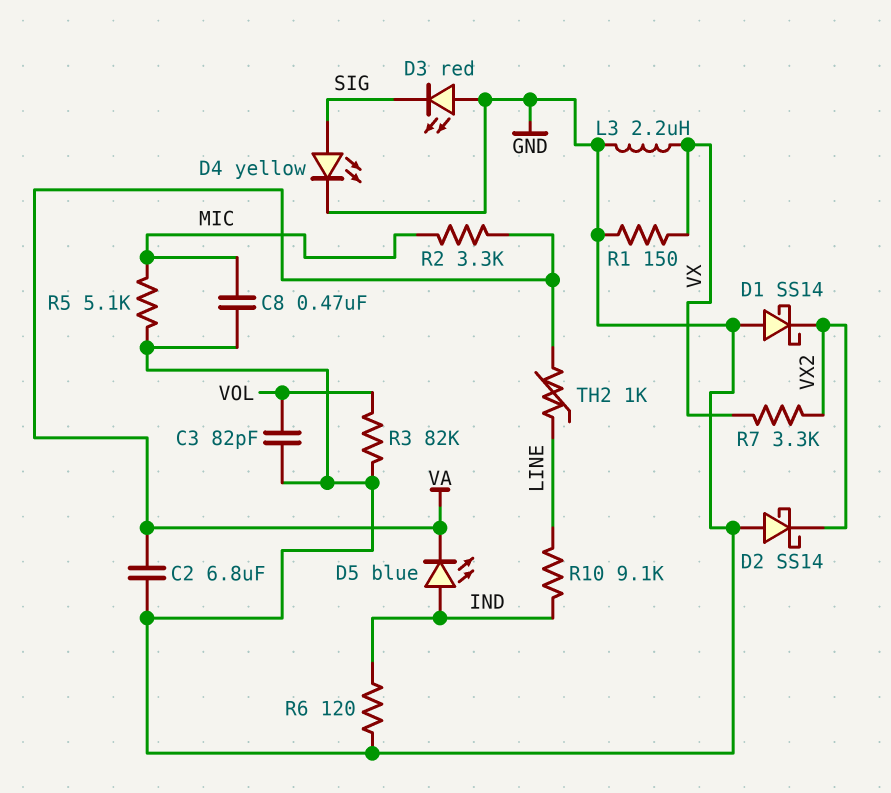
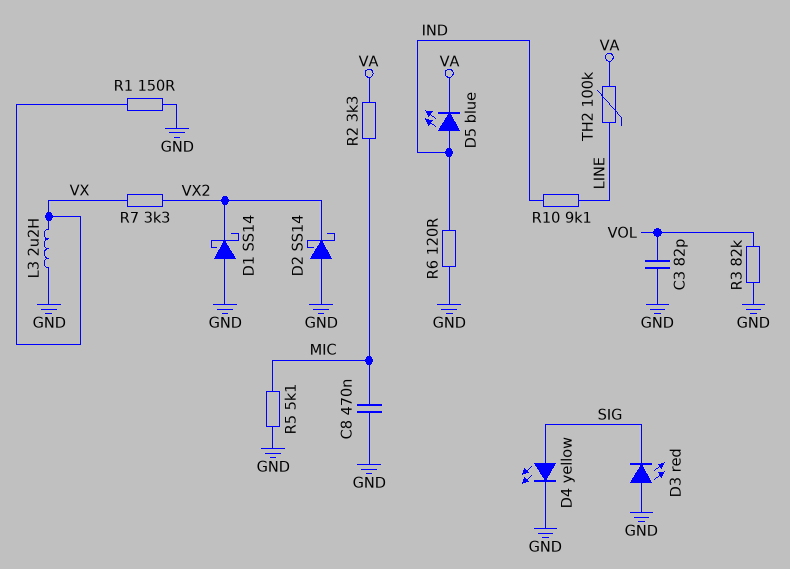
C2: 6.8uF (GND, VA) -> none
TH2: 1k (LINE, VA) -> 100k (LINE, VA)

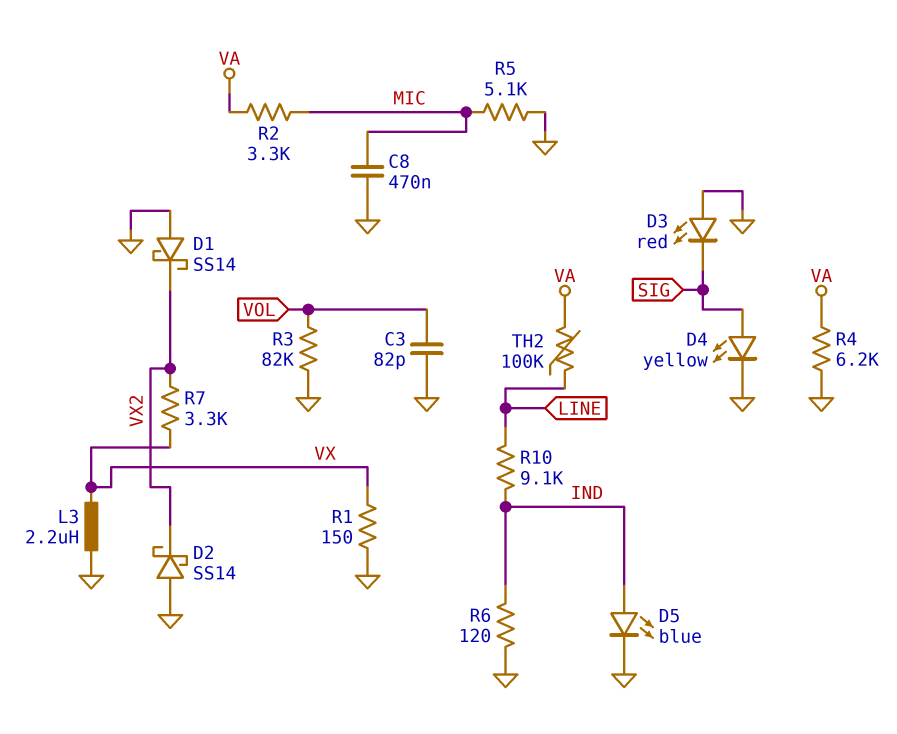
D5: LED blue (A IND, K VA) -> LED blue (A IND, K GND)
R4: none -> 6.2k (GND, VA)

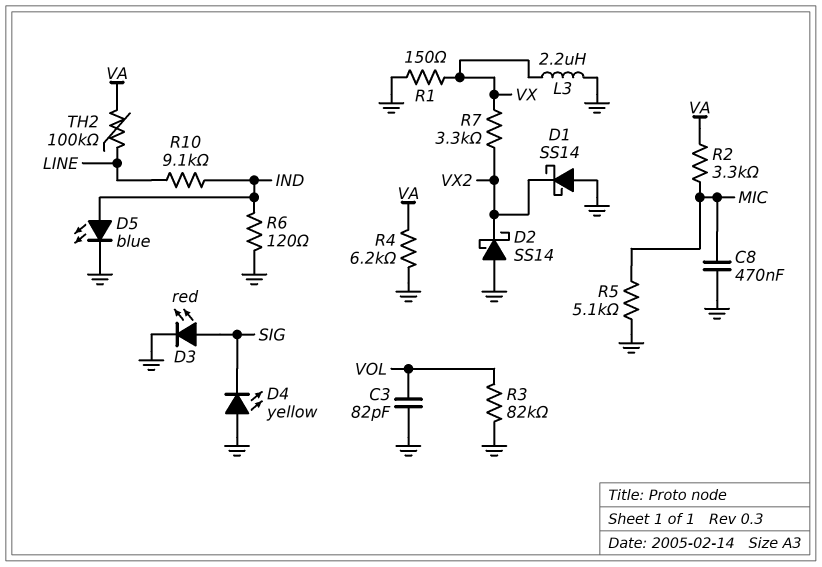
D3: LED red (A GND, K SIG) -> LED red (A SIG, K GND)
D4: LED yellow (A SIG, K GND) -> LED yellow (A GND, K SIG)

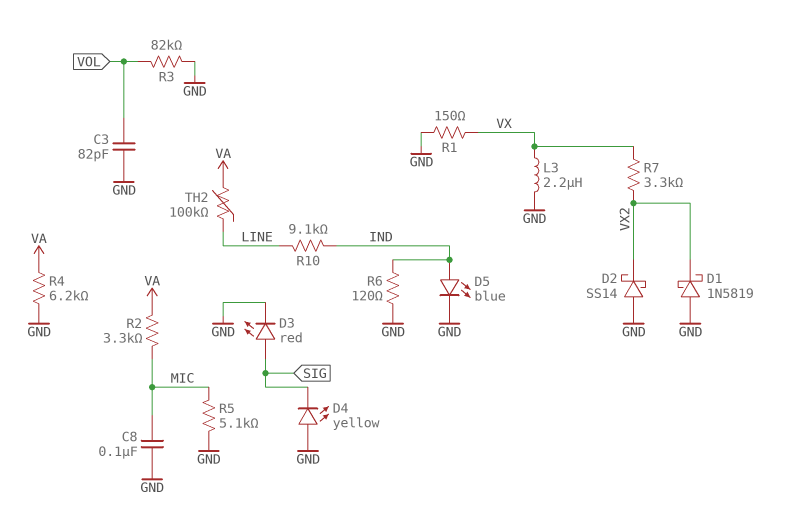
C8: 470nF (GND, MIC) -> 100nF (GND, MIC)
D1: schottky SS14 (A GND, K VX2) -> schottky 1N5819 (A GND, K VX2)

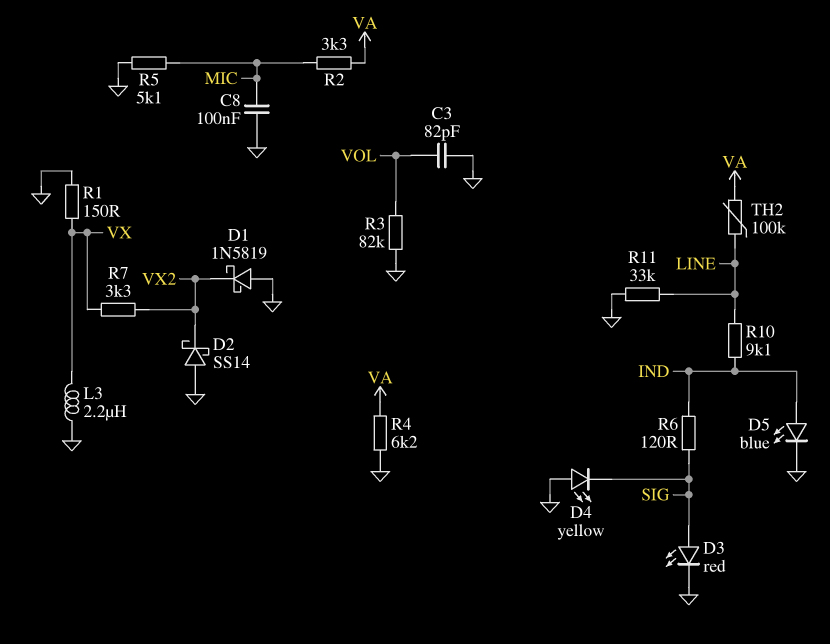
R6: 120 (GND, IND) -> 120 (IND, SIG)
R11: none -> 33k (GND, LINE)

